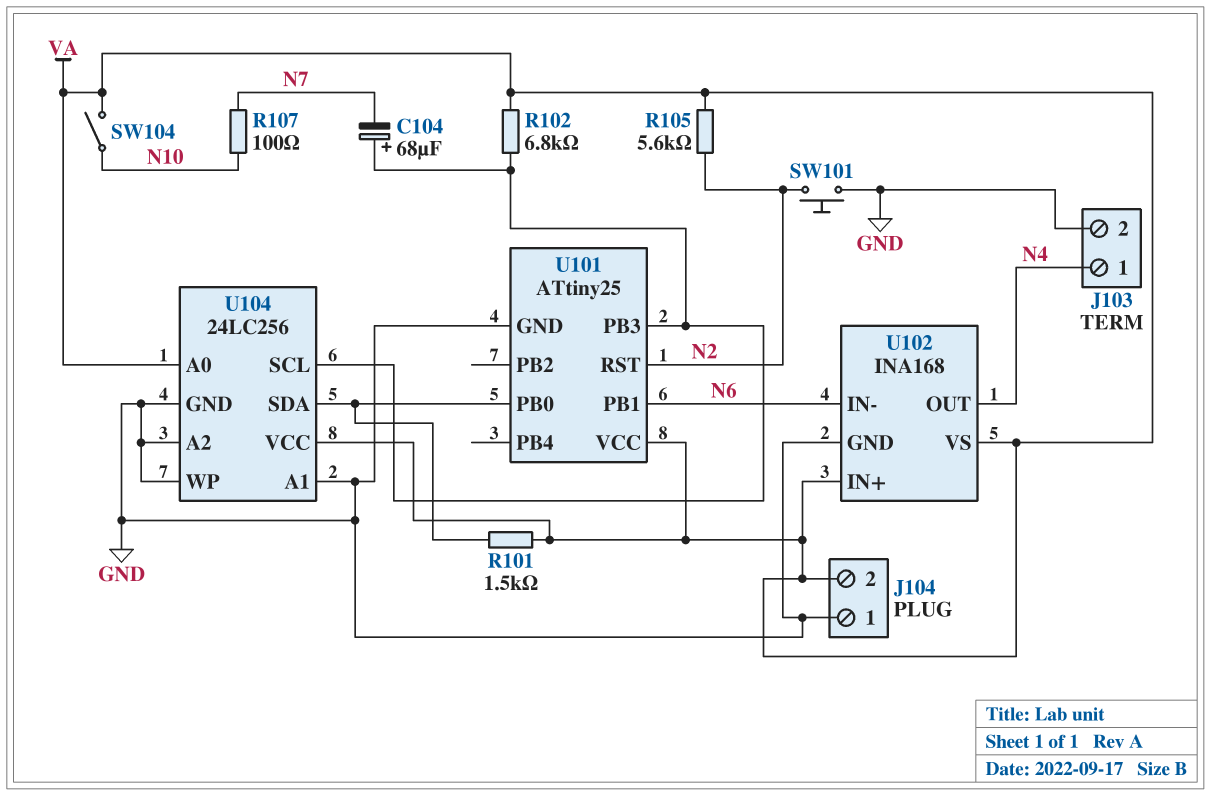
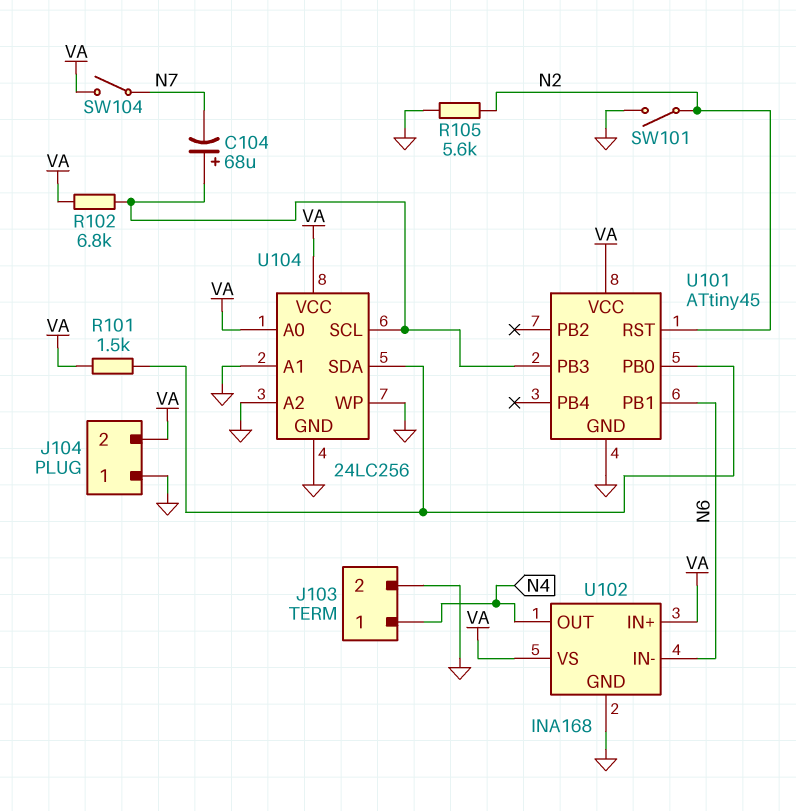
R105: 5.6k (N2, VA) -> 5.6k (GND, N2)
R107: 100 (N7, N10) -> none
SW101: button (GND, N2) -> switch (GND, N2)
SW104: switch (N10, VA) -> switch (N7, VA)
U101: ATtiny25 -> ATtiny45

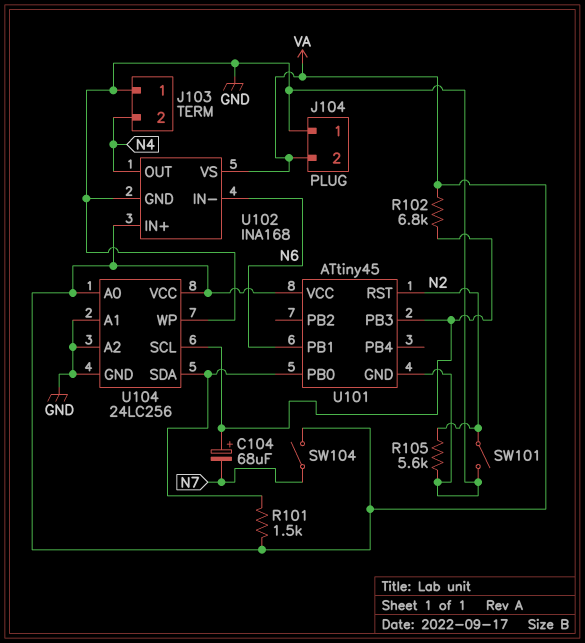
J103 pin 1: N4 -> GND
J103 pin 2: GND -> N4

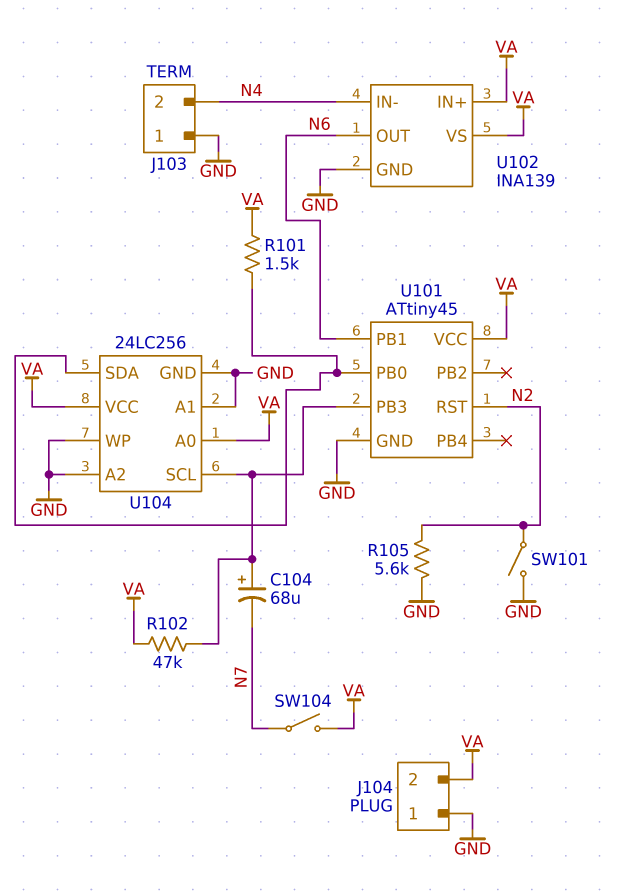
R102: 6.8k (U101/PB3, VA) -> 47k (U101/PB3, VA)
U102: INA168 -> INA139
U102 pin IN-: N6 -> N4
U102 pin OUT: N4 -> N6

